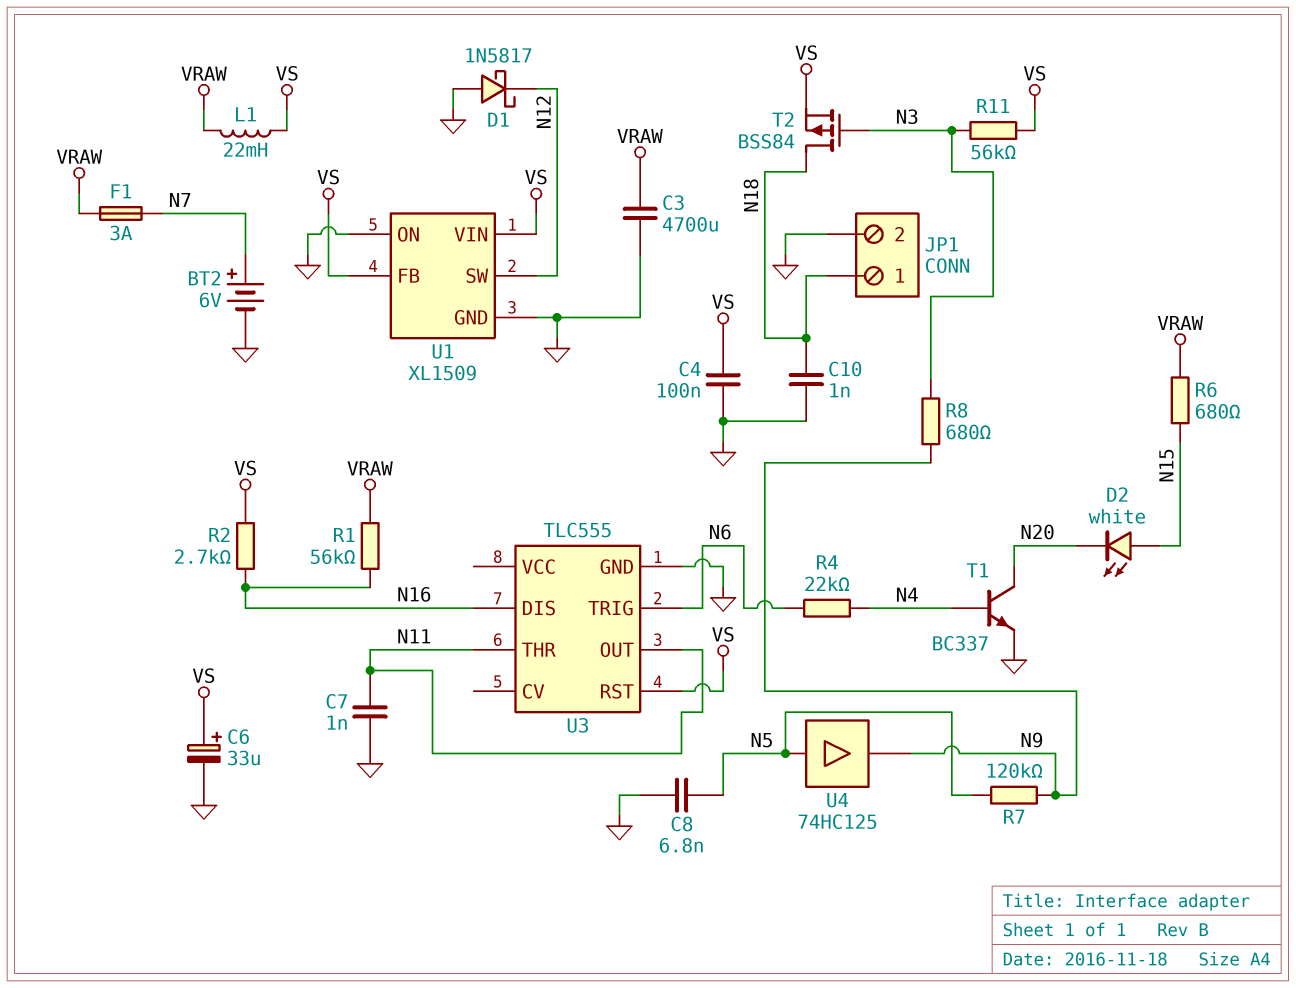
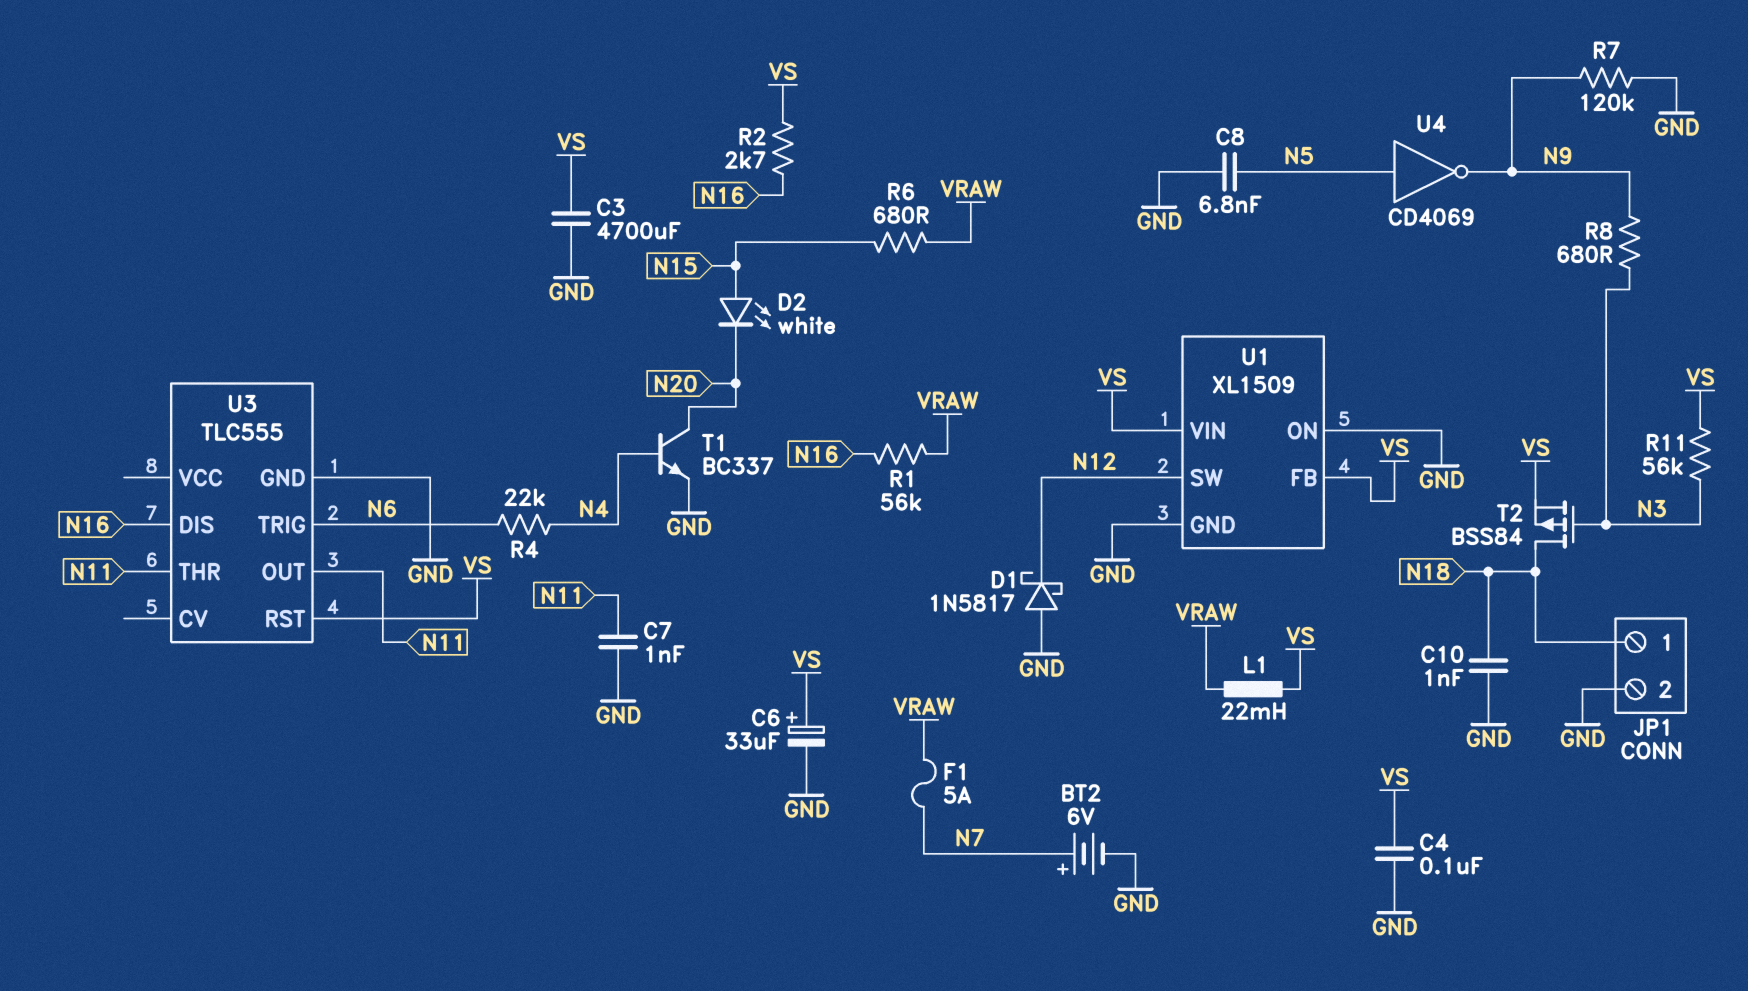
C3: 4700uF (GND, VRAW) -> 4700uF (GND, VS)
F1: 3A (N7, VRAW) -> 5A (N7, VRAW)
R7: 120k (N5, N9) -> 120k (GND, N9)
U4: buffer 74HC125 (in N5, out N9) -> NOT CD4069 (in N5, out N9)

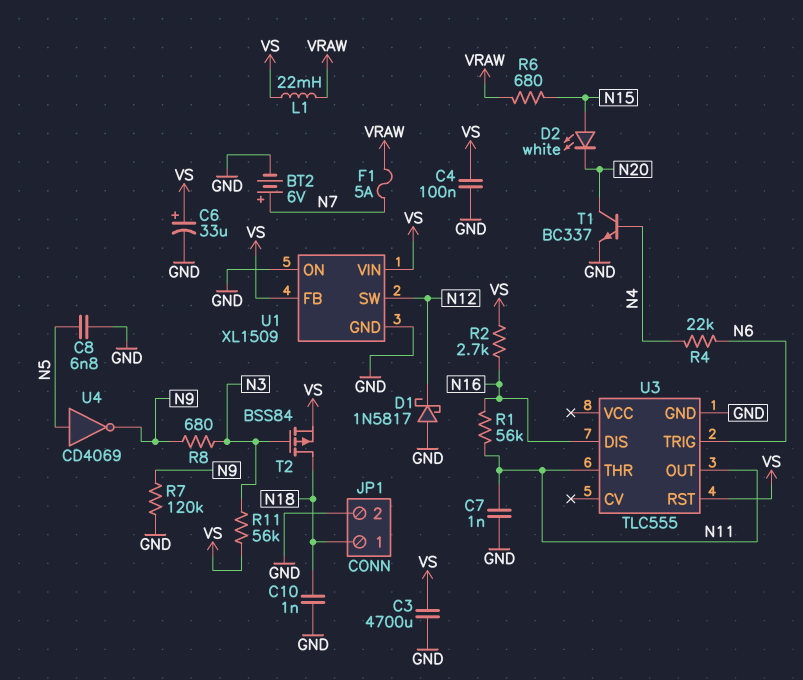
R1: 56k (N16, VRAW) -> 56k (N11, N16)

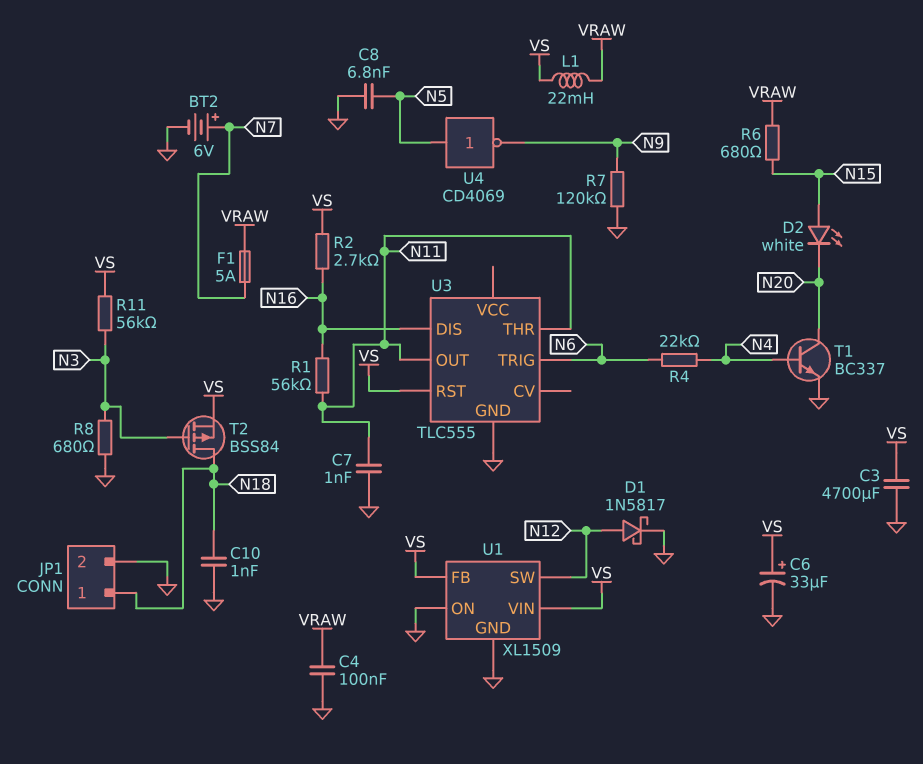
C4: 100nF (GND, VS) -> 100nF (GND, VRAW)
D1: schottky 1N5817 (A GND, K N12) -> schottky 1N5817 (A N12, K GND)
R8: 680 (N3, N9) -> 680 (GND, N3)

